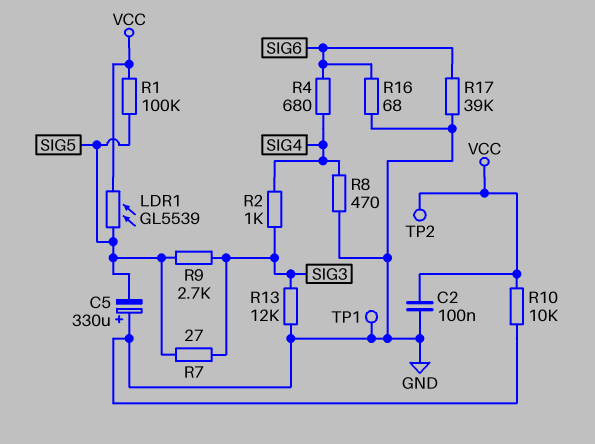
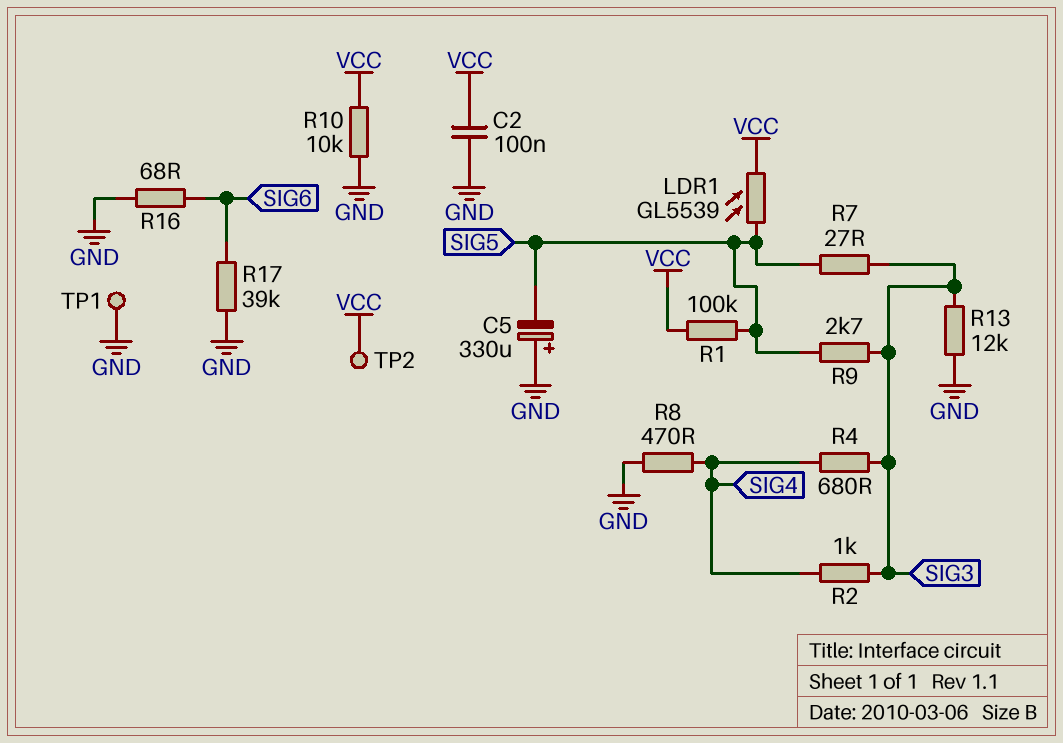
R4: 680 (SIG4, SIG6) -> 680 (SIG3, SIG4)

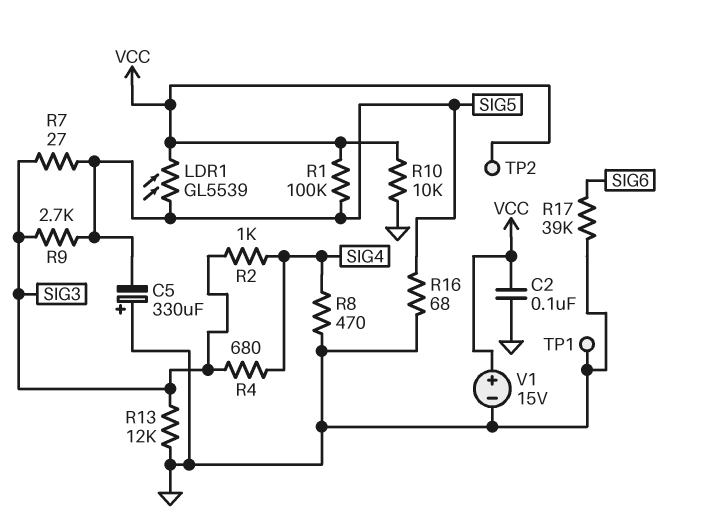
R16: 68 (GND, SIG6) -> 68 (GND, SIG5)
V1: none -> 15V (plus VCC, minus GND)

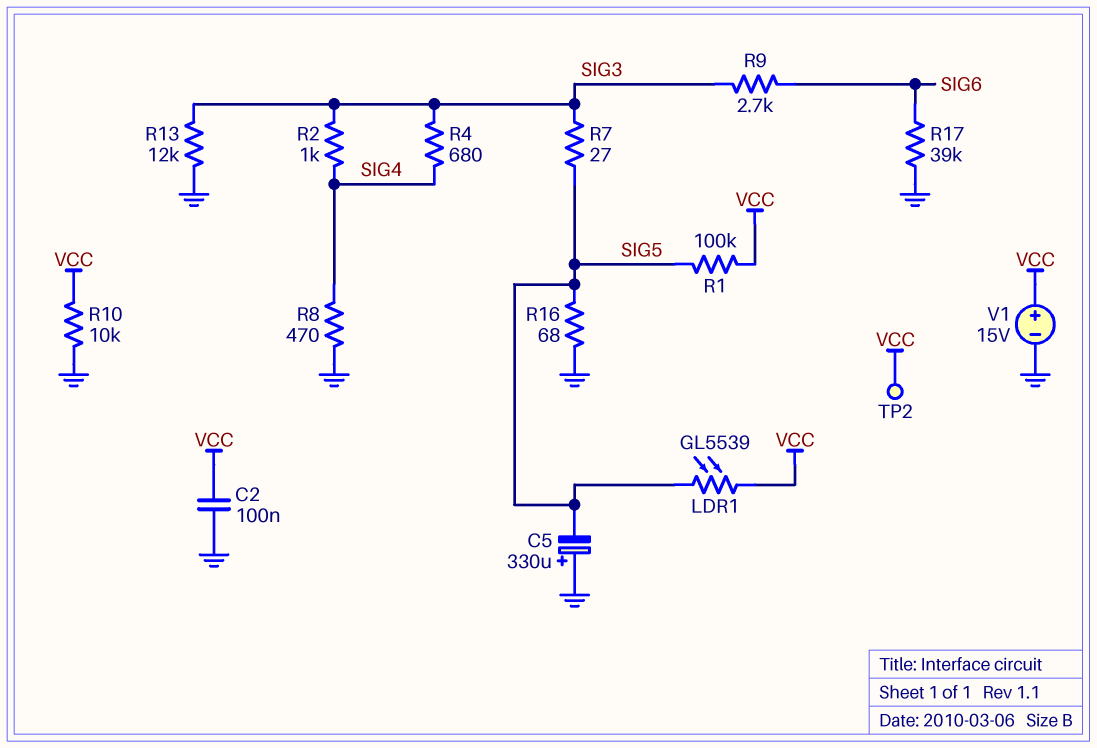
R9: 2.7k (SIG3, SIG5) -> 2.7k (SIG3, SIG6)
TP1: test point (GND) -> none

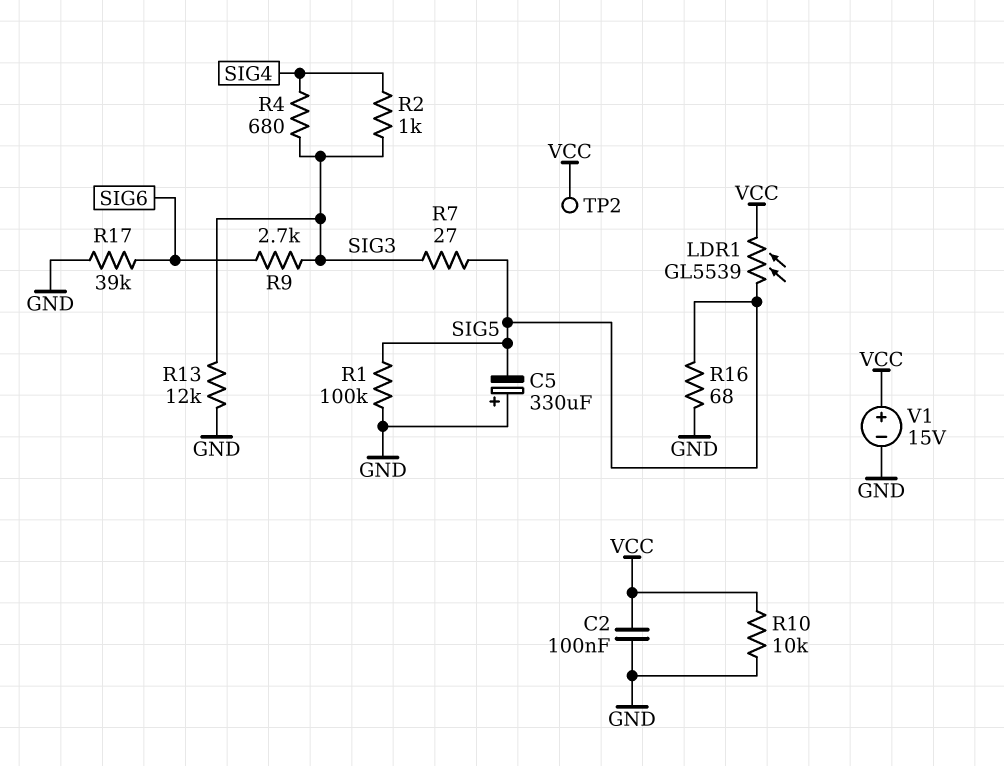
R1: 100k (SIG5, VCC) -> 100k (GND, SIG5)
R8: 470 (GND, SIG4) -> none

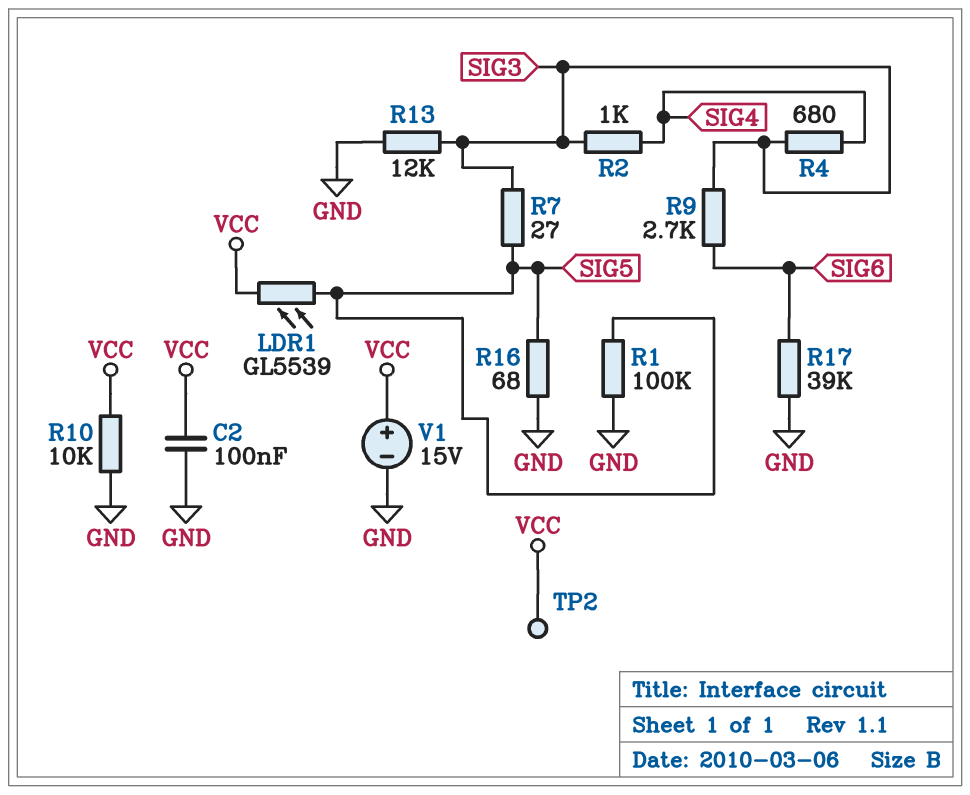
C5: 330uF (plus GND, minus SIG5) -> none

